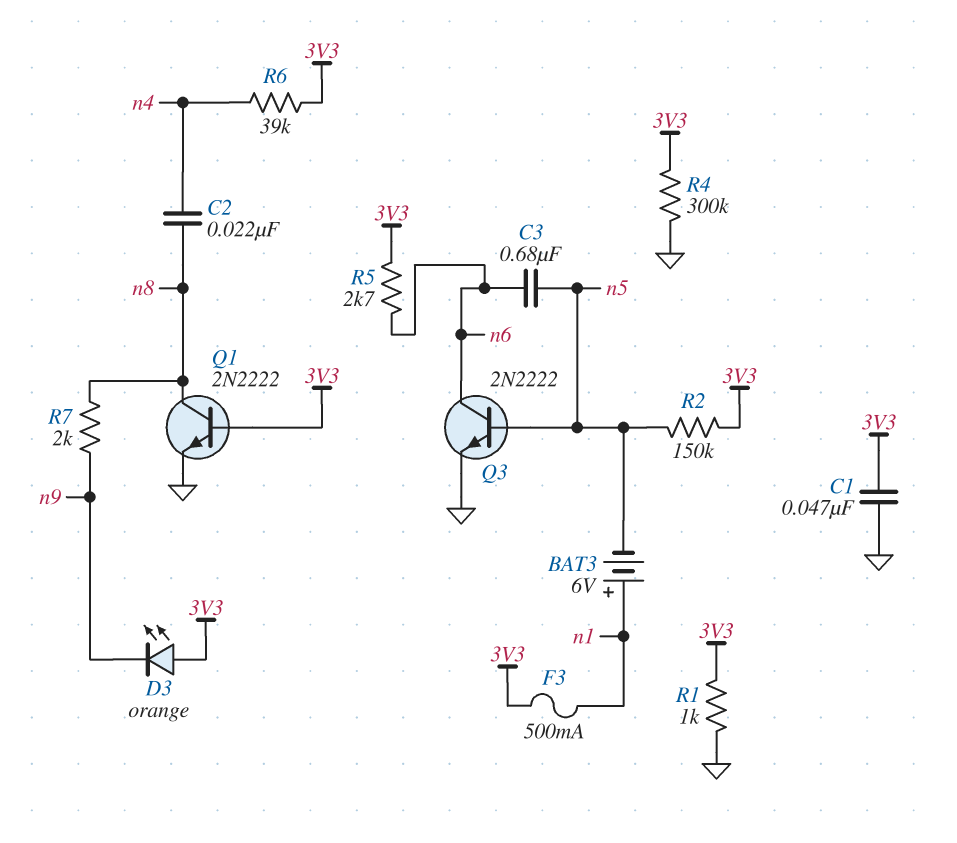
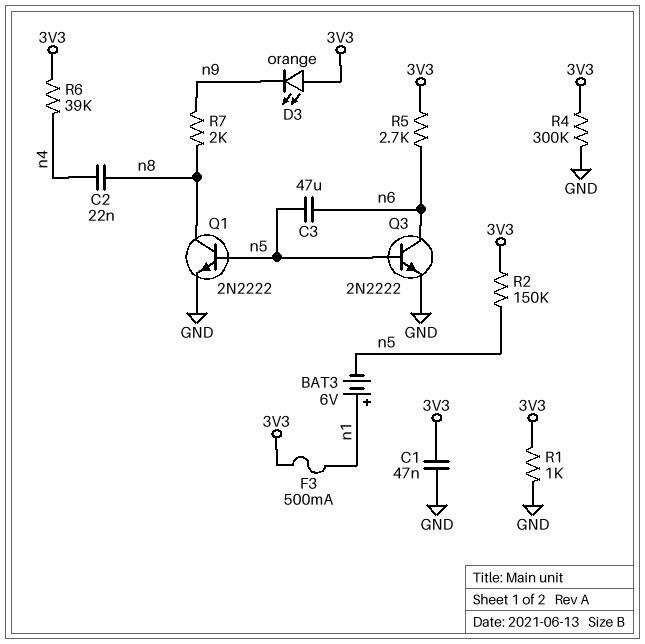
C3: 680nF (n5, n6) -> 47uF (n5, n6)
Q1: NPN 2N2222 (B 3V3, C n8, E GND) -> NPN 2N2222 (B n5, C n8, E GND)

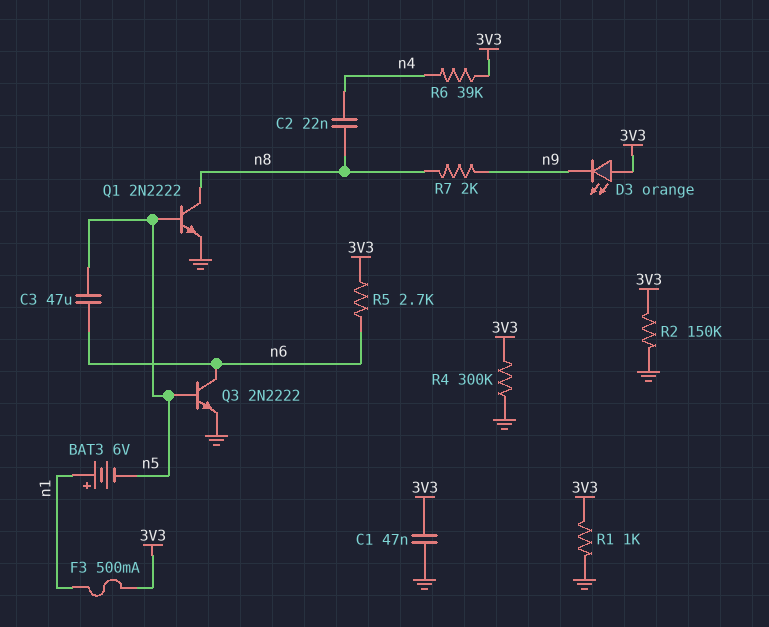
R2: 150k (3V3, n5) -> 150k (3V3, GND)

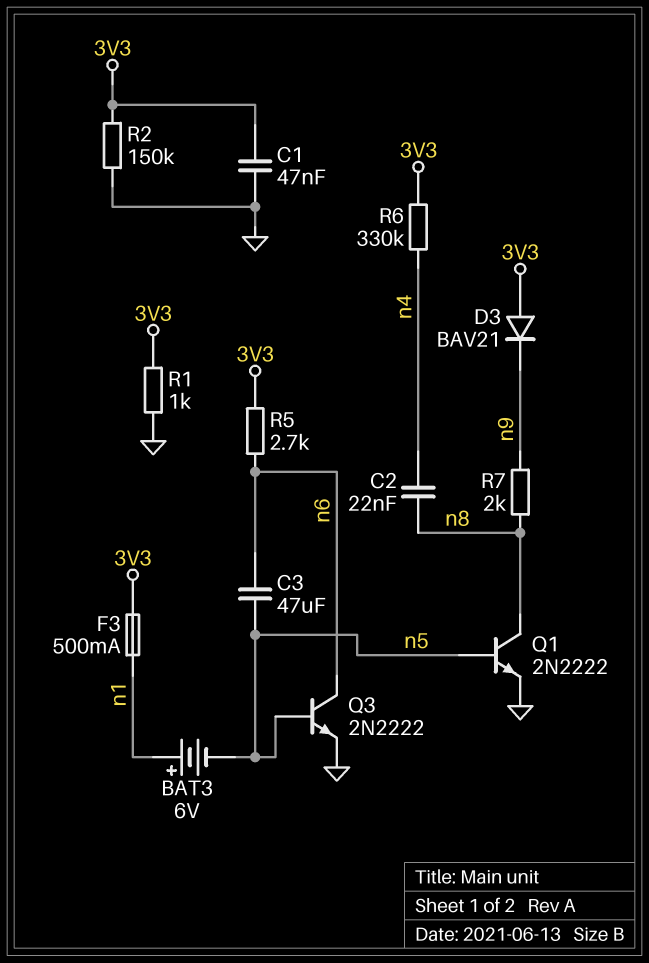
D3: LED orange (A 3V3, K n9) -> diode BAV21 (A 3V3, K n9)
R4: 300k (3V3, GND) -> none
R6: 39k (3V3, n4) -> 330k (3V3, n4)

